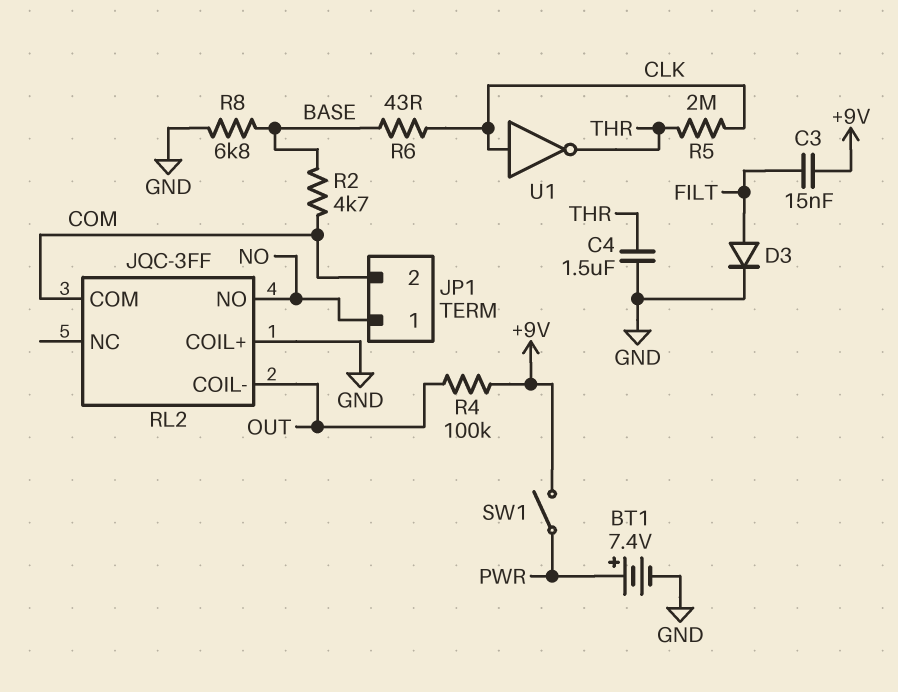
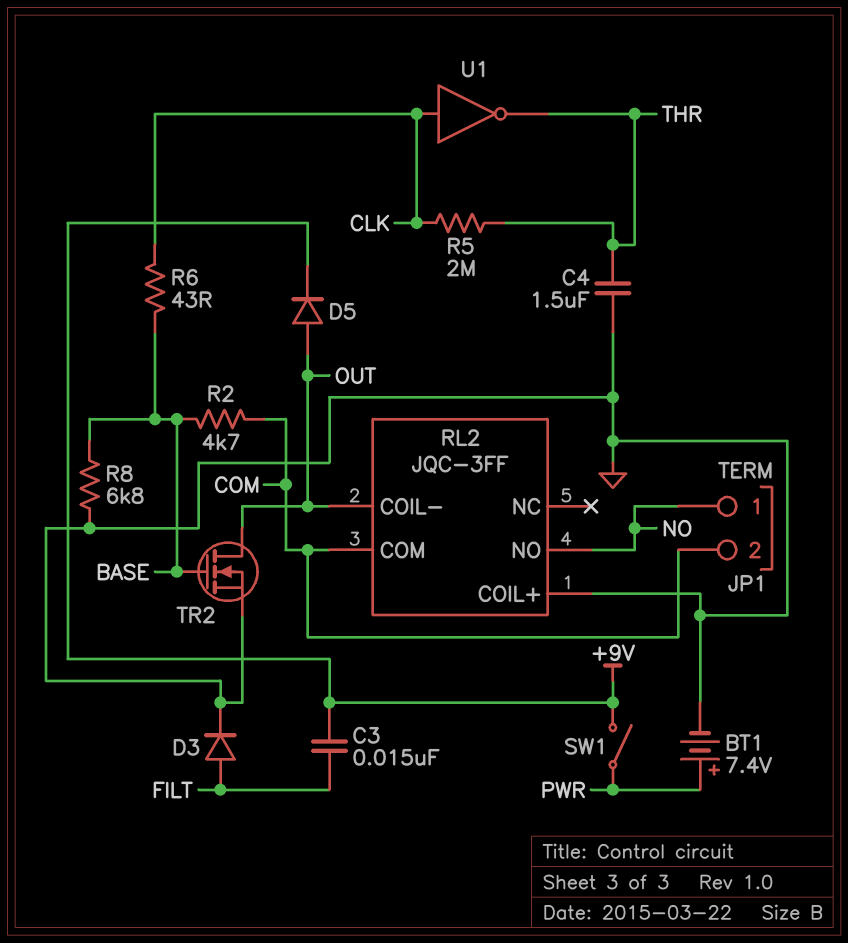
D5: none -> diode (A OUT, K +9V)
R4: 100k (+9V, OUT) -> none
TR2: none -> NMOS (G BASE, D OUT, S GND)

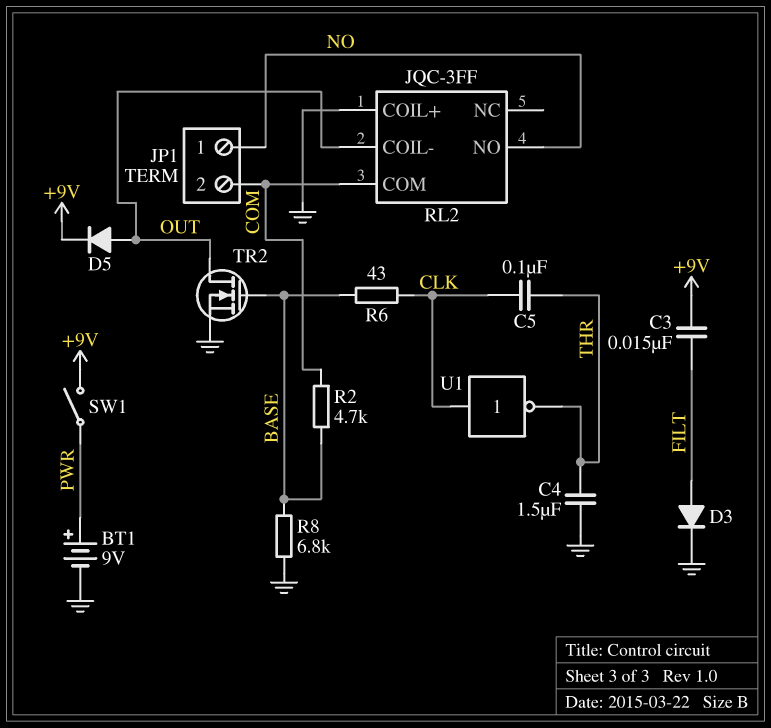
BT1: 7.4V (plus PWR, minus GND) -> 9V (plus PWR, minus GND)
C5: none -> 100nF (CLK, THR)
R5: 2M (CLK, THR) -> none

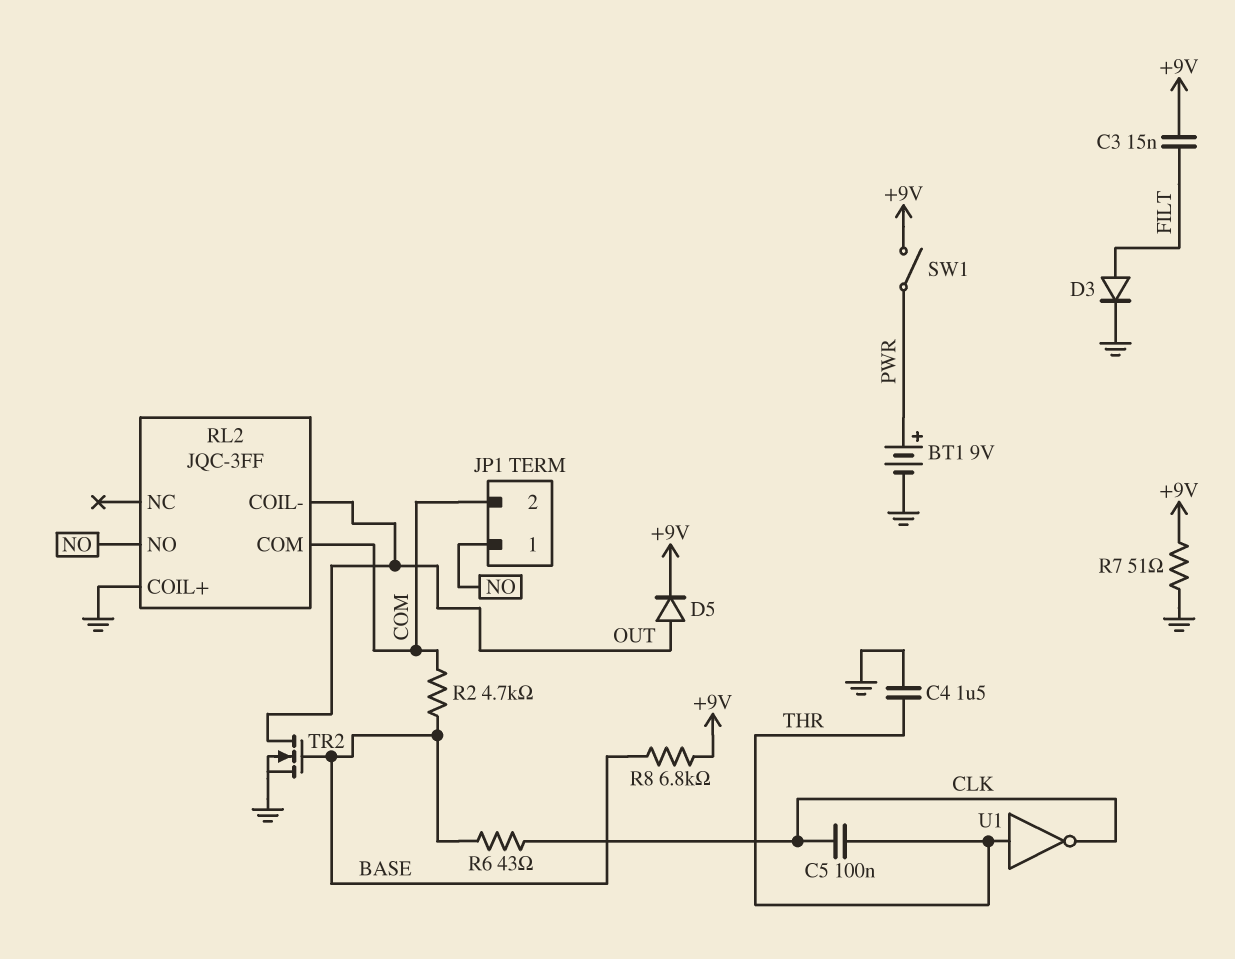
R7: none -> 51 (+9V, GND)
R8: 6.8k (BASE, GND) -> 6.8k (+9V, BASE)
U1: NOT (in CLK, out THR) -> NOT (in THR, out CLK)

